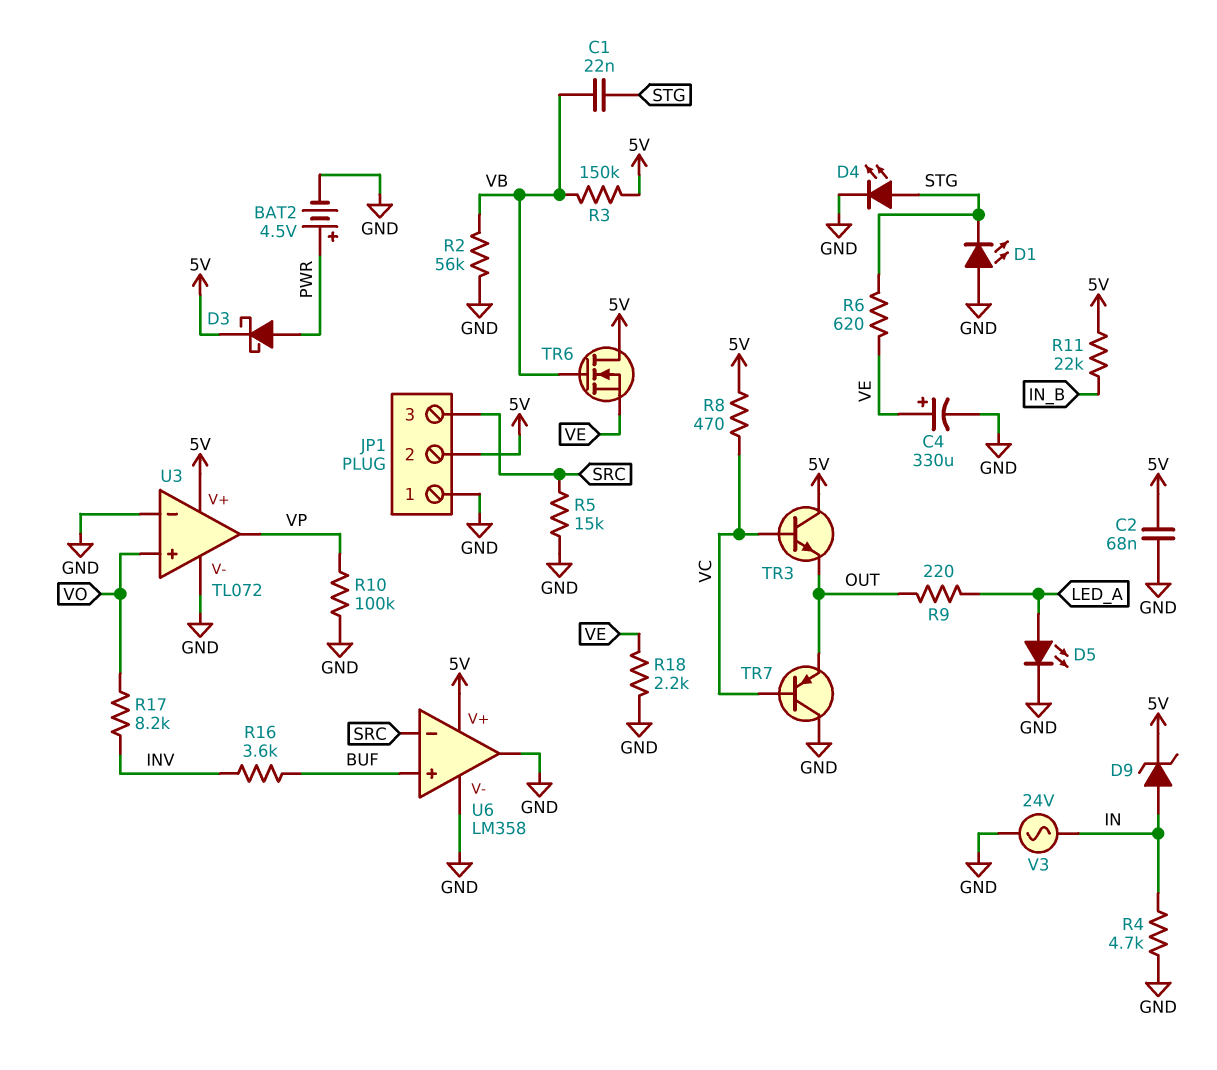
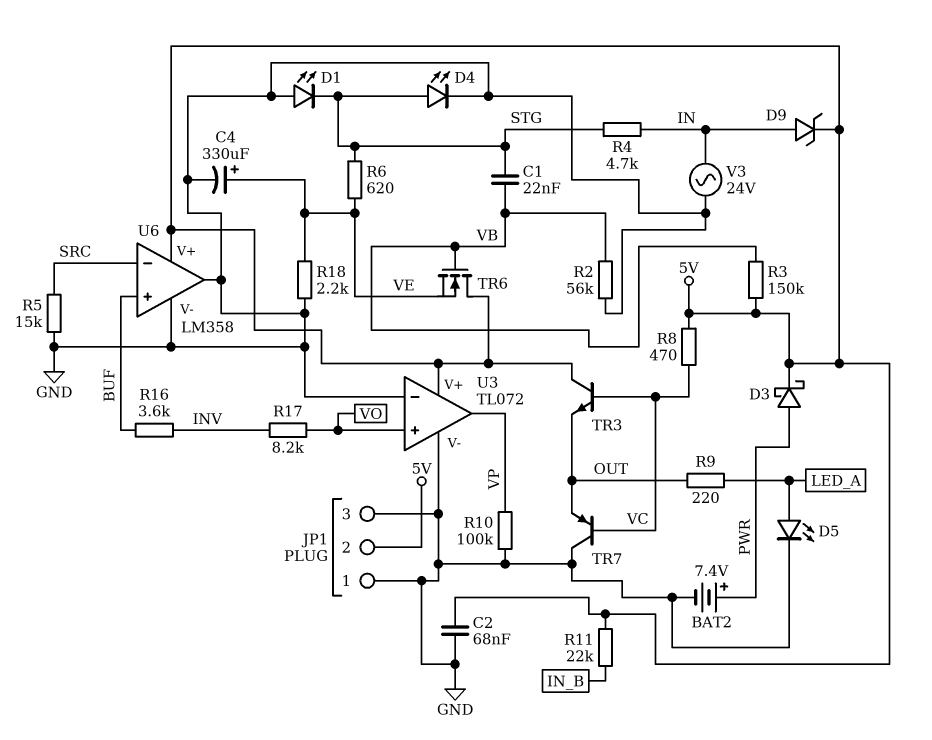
BAT2: 4.5V (plus PWR, minus GND) -> 7.4V (plus PWR, minus GND)
JP1 pin 3: SRC -> GND
R4: 4.7k (GND, IN) -> 4.7k (IN, STG)

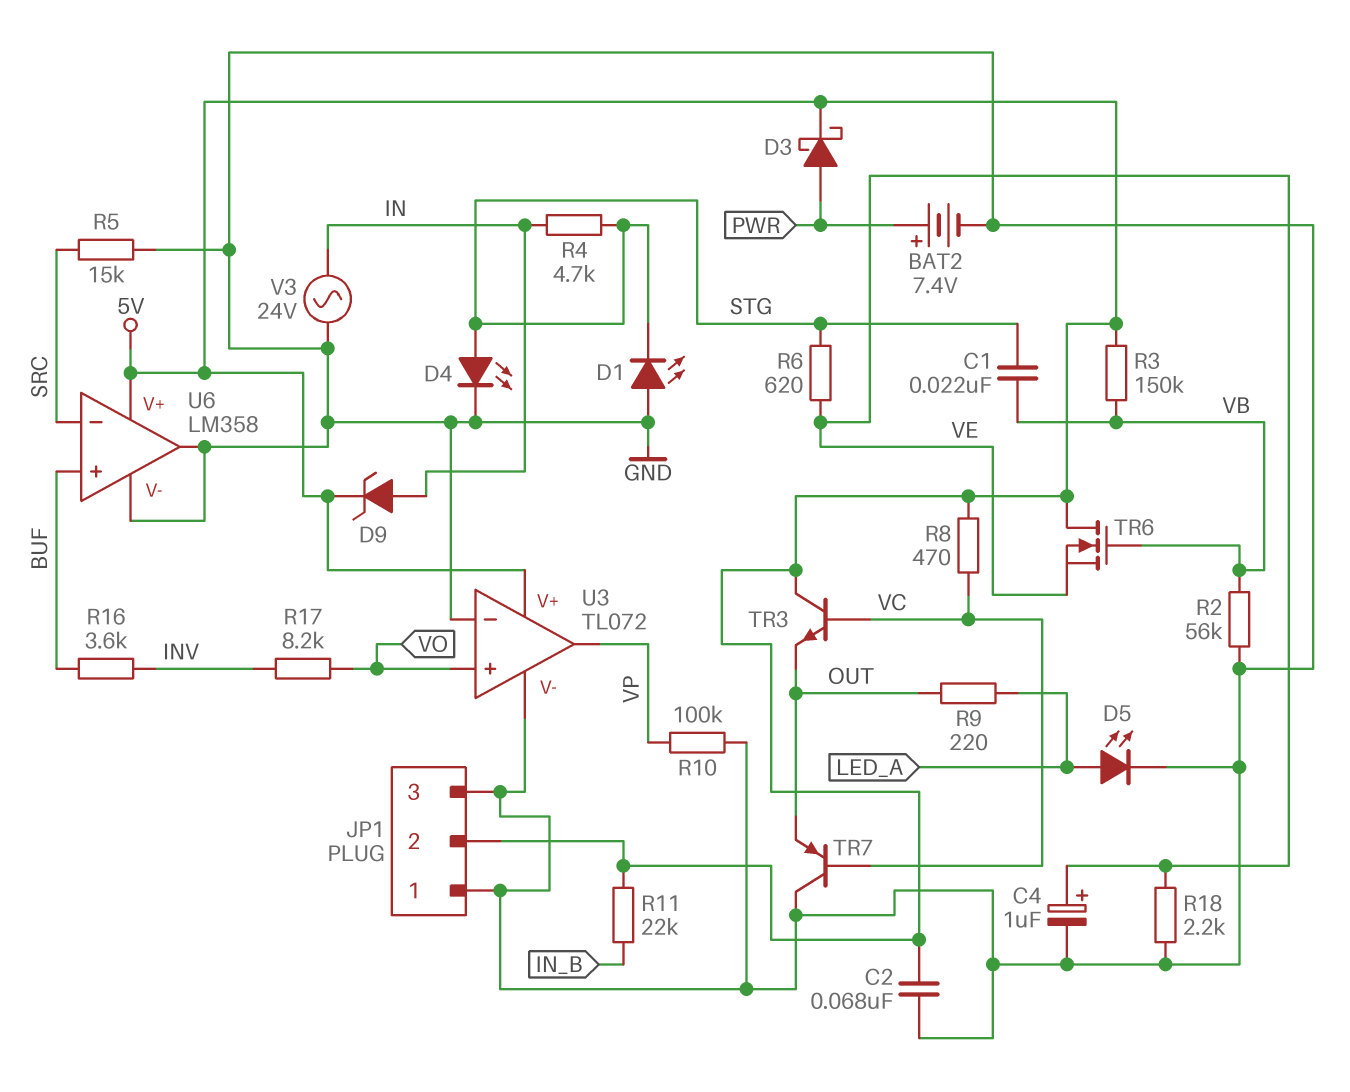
C4: 330uF (plus VE, minus GND) -> 1uF (plus VE, minus GND)

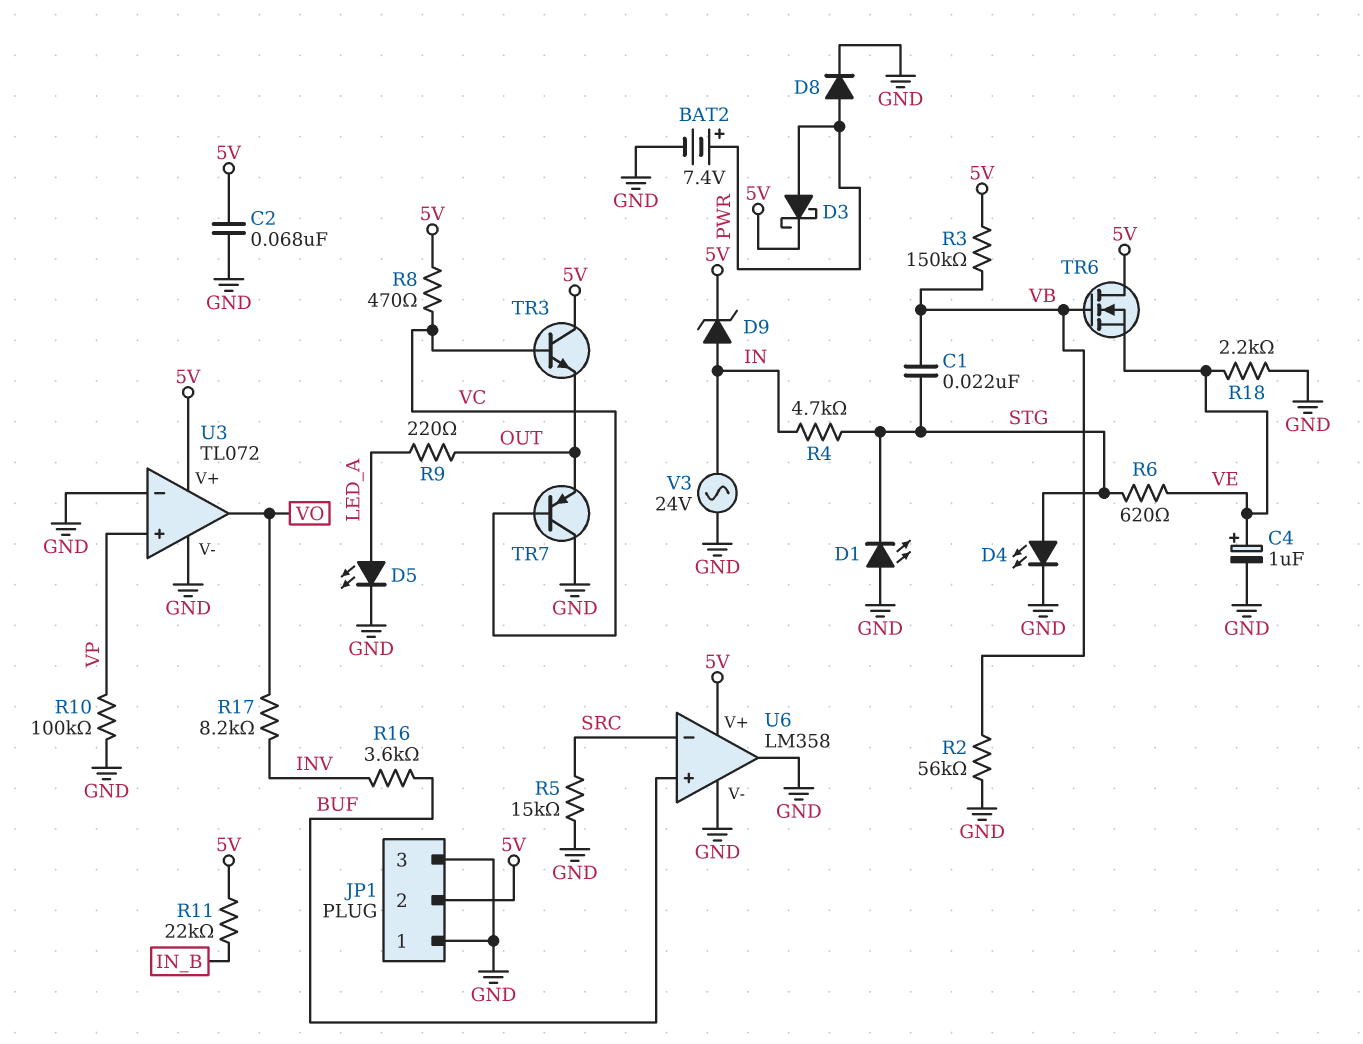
D8: none -> diode (A PWR, K GND)
U3 pin in+: VO -> VP
U3 pin out: VP -> VO

